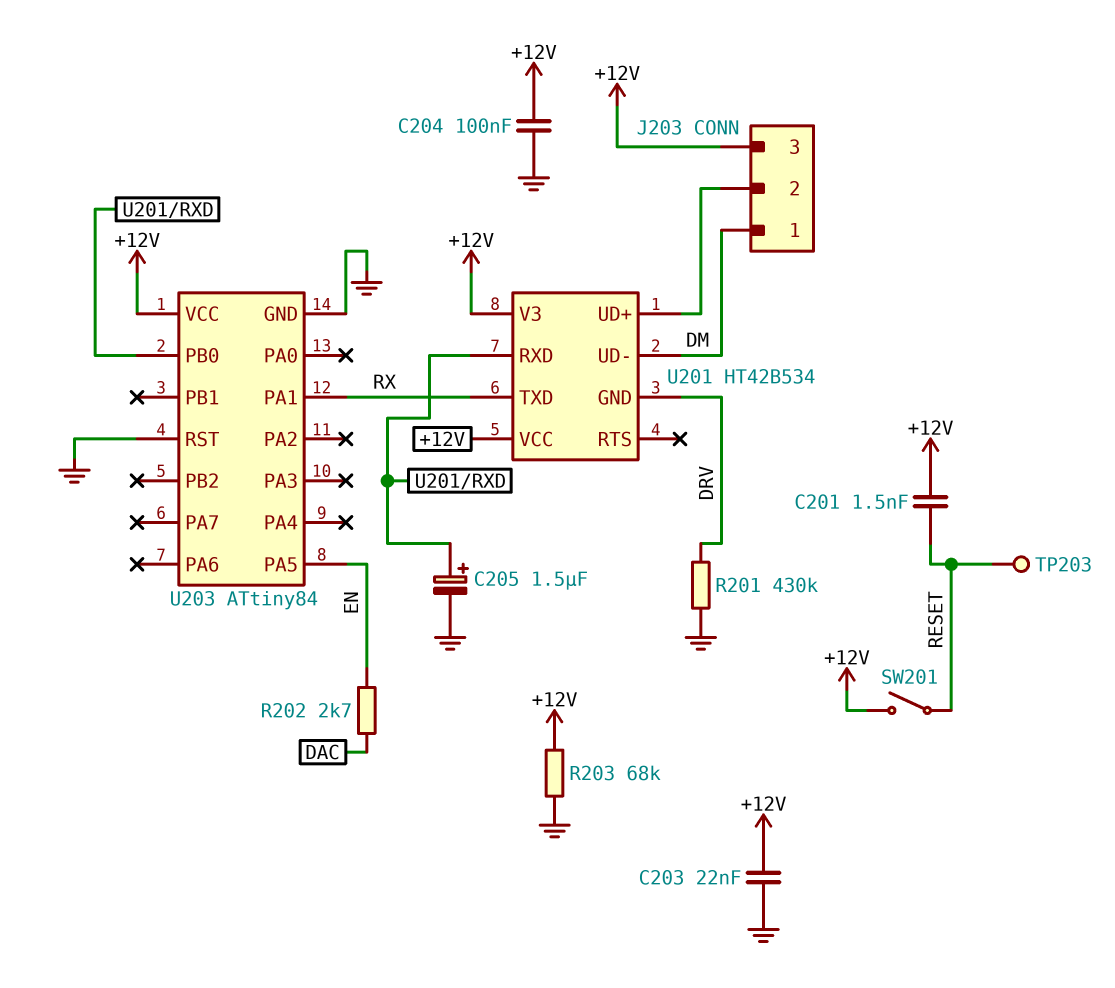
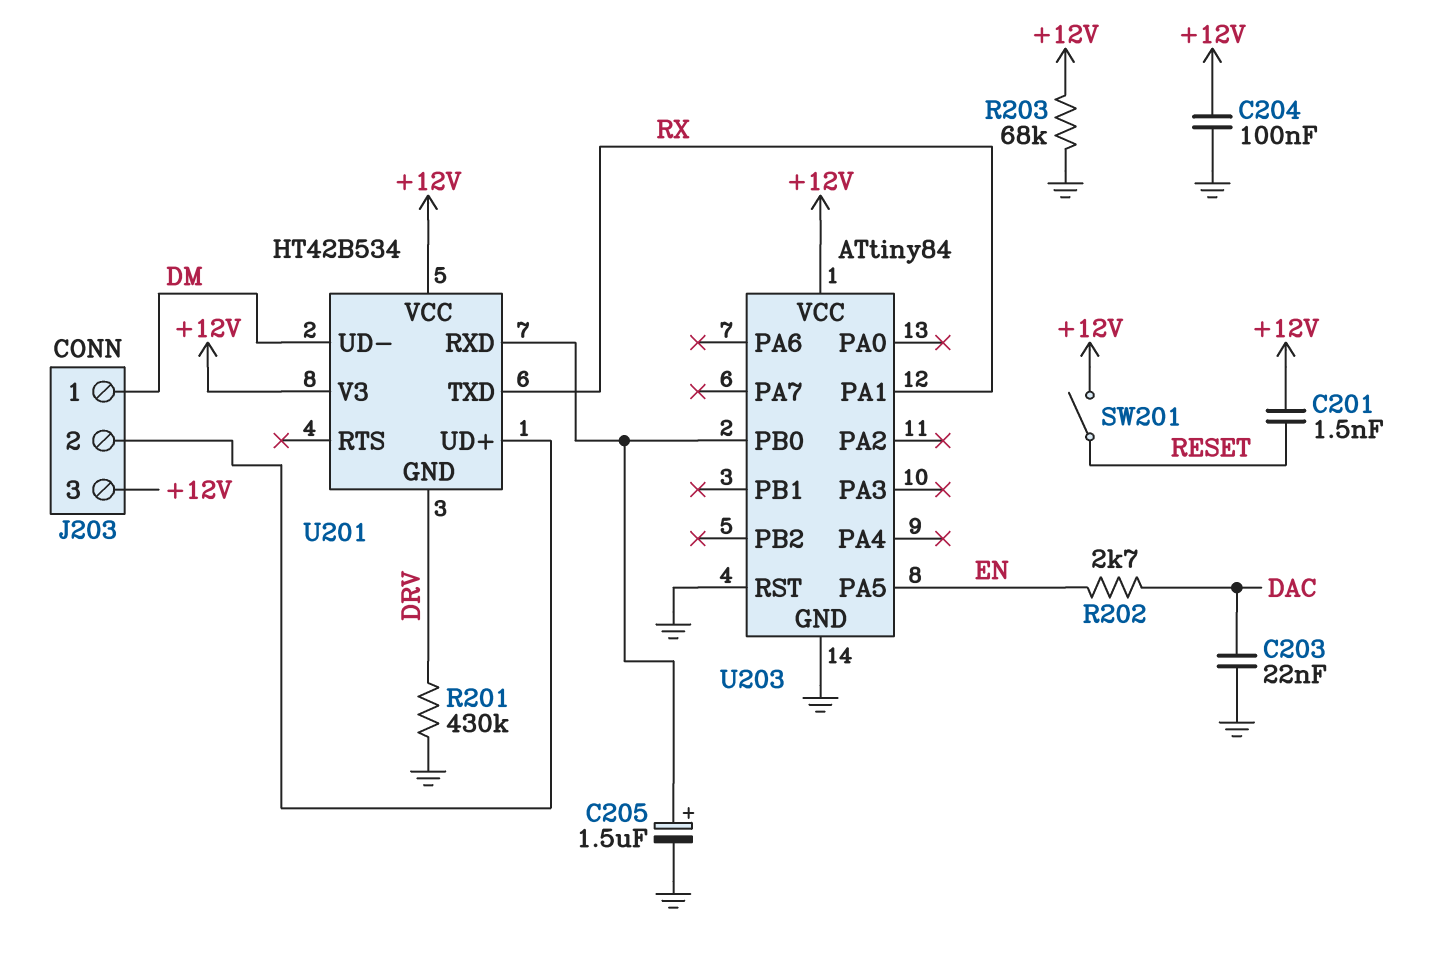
C203: 22nF (+12V, GND) -> 22nF (DAC, GND)
TP203: test point (RESET) -> none

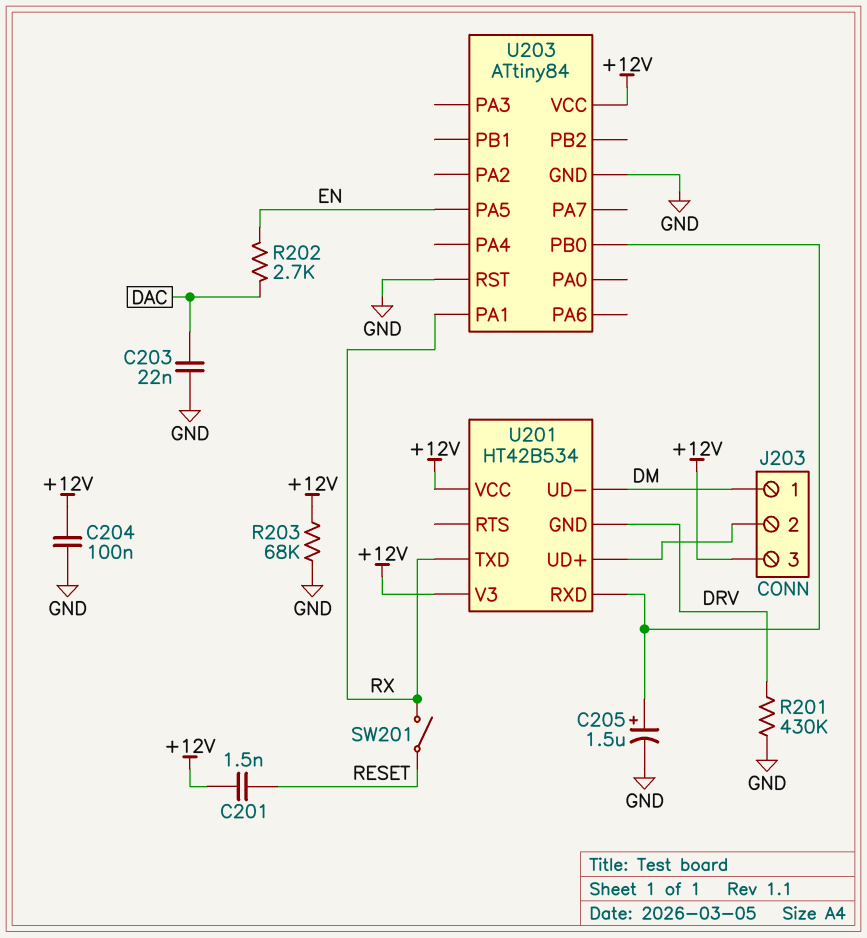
SW201: switch (+12V, RESET) -> switch (RESET, RX)

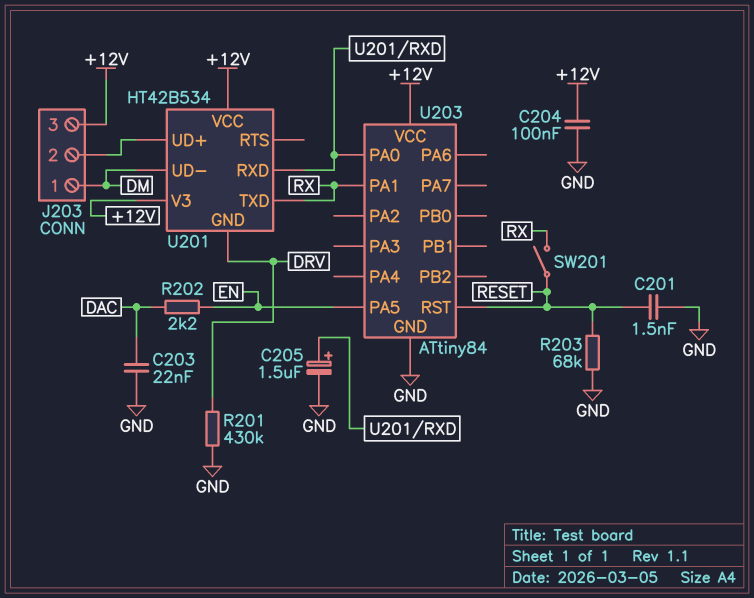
C201: 1.5nF (+12V, RESET) -> 1.5nF (GND, RESET)
R202: 2.7k (DAC, EN) -> 2.2k (DAC, EN)
R203: 68k (+12V, GND) -> 68k (GND, RESET)
U203 pin PA0: none -> U201/RXD
U203 pin PB0: U201/RXD -> none
U203 pin RST: GND -> RESET

